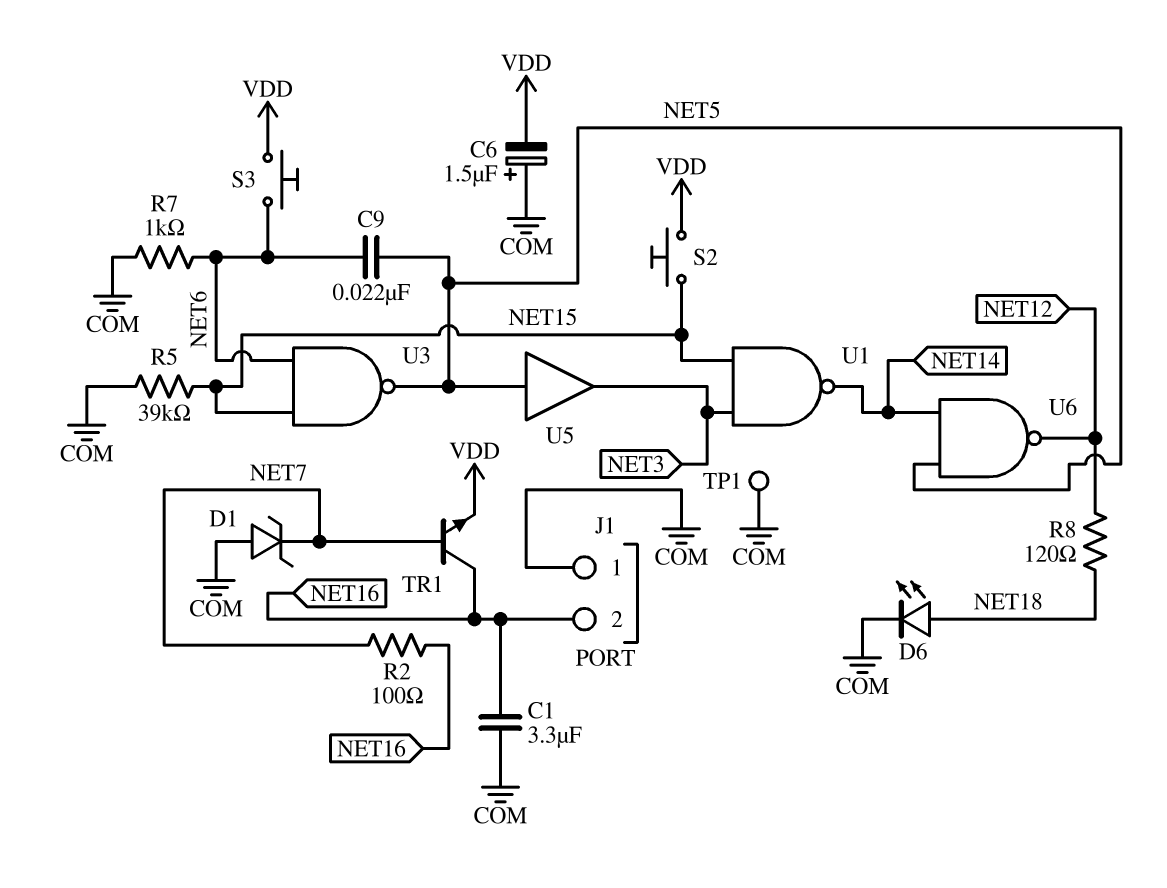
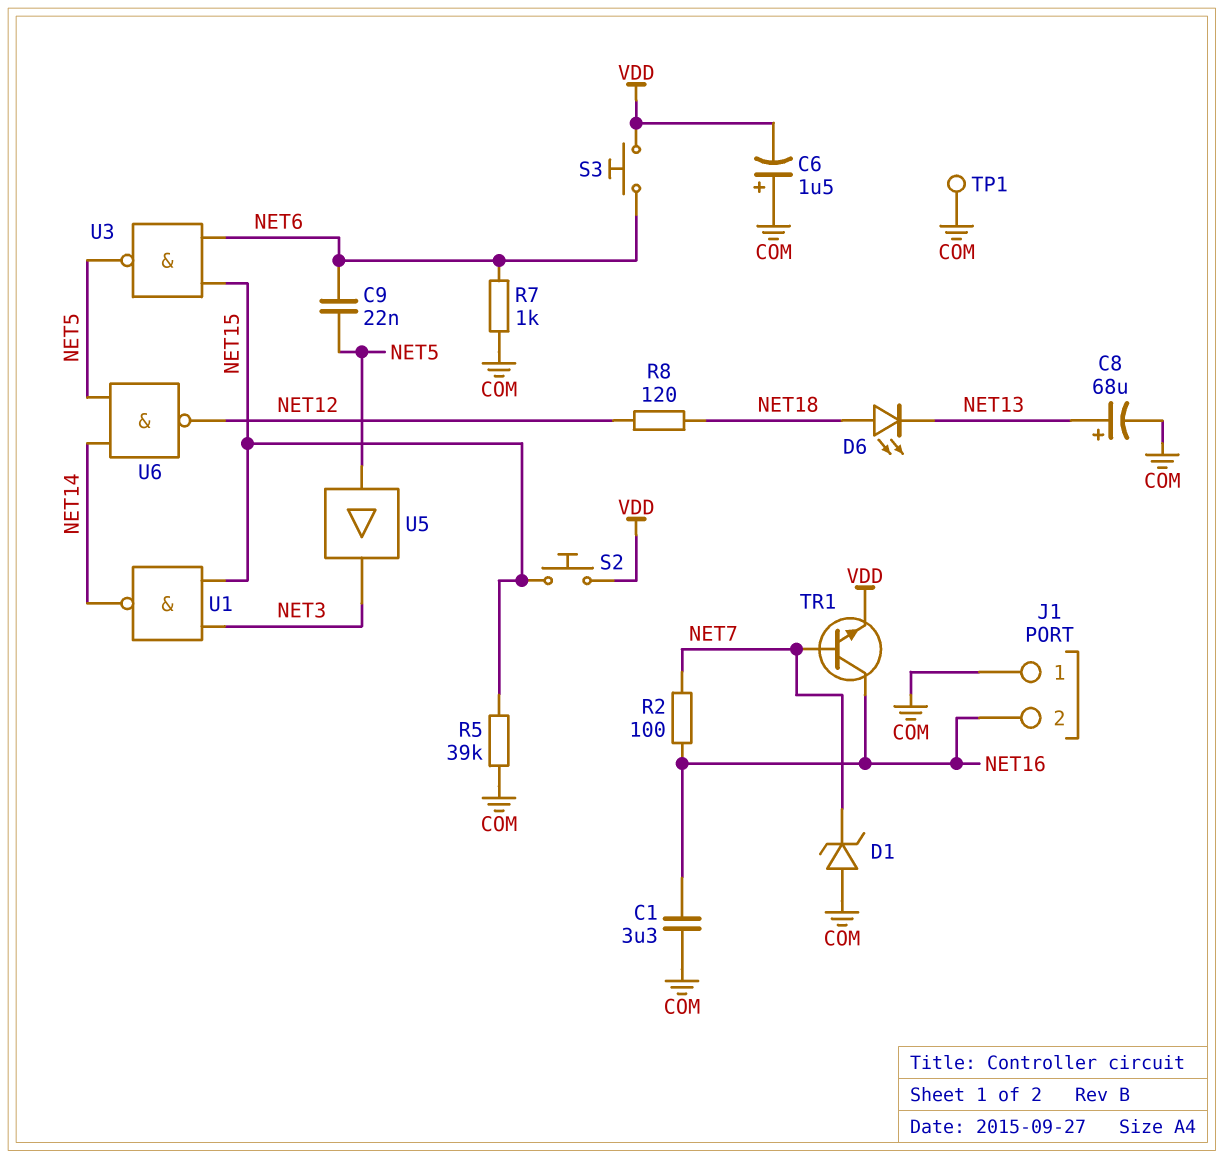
C8: none -> 68uF (plus NET13, minus COM)
D6: LED (A NET18, K COM) -> LED (A NET18, K NET13)

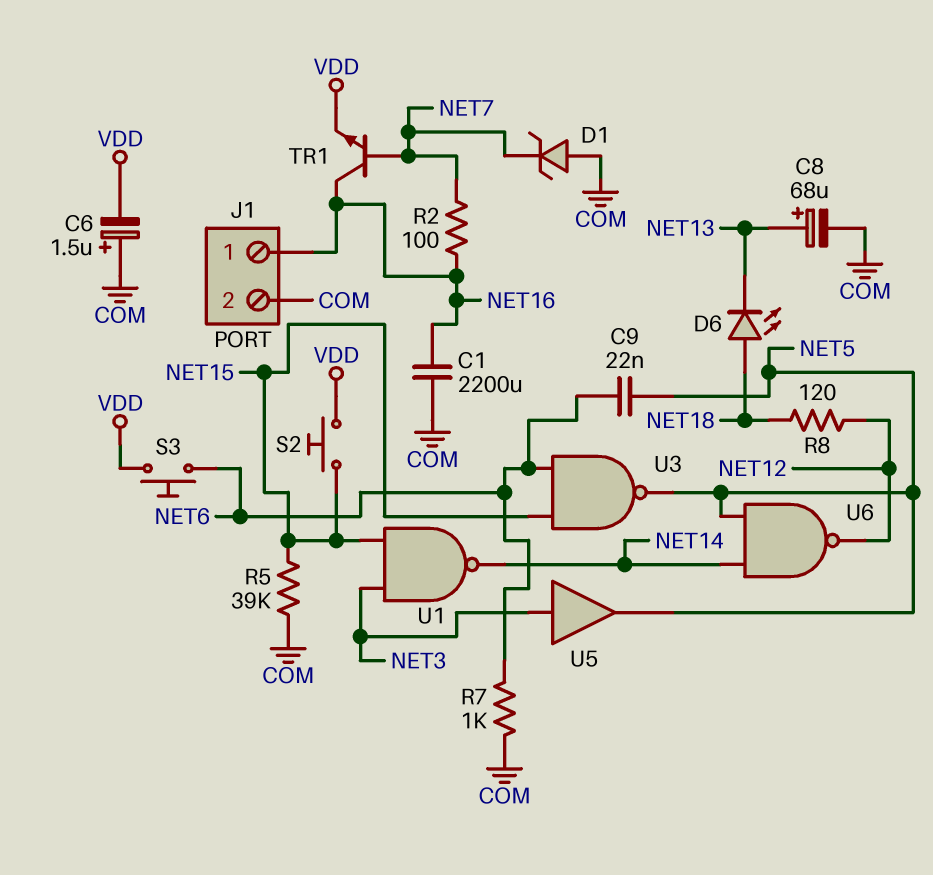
C1: 3.3uF (COM, NET16) -> 2200uF (COM, NET16)
J1 pin 1: COM -> NET16
J1 pin 2: NET16 -> COM
TP1: test point (COM) -> none
U5: buffer (in NET5, out NET3) -> buffer (in NET3, out NET5)

